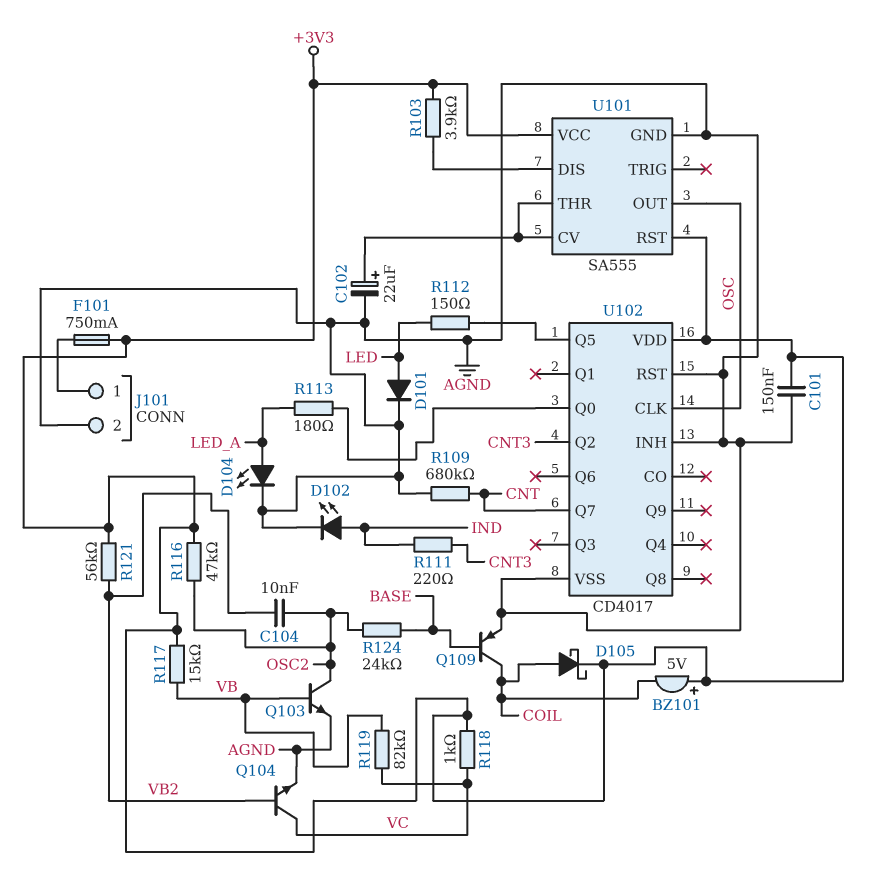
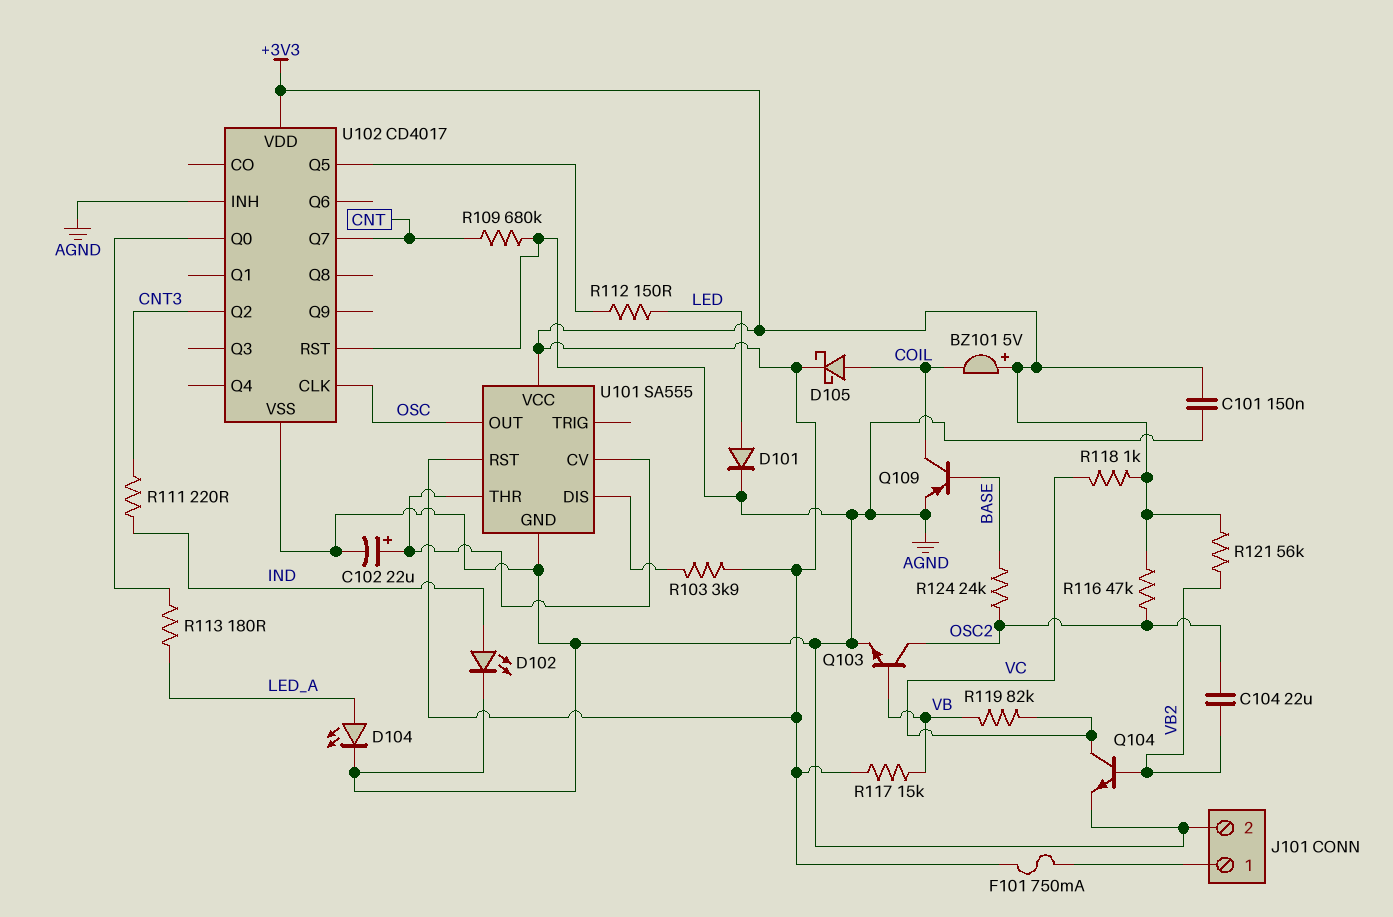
C104: 10nF (OSC2, VB2) -> 22uF (OSC2, VB2)

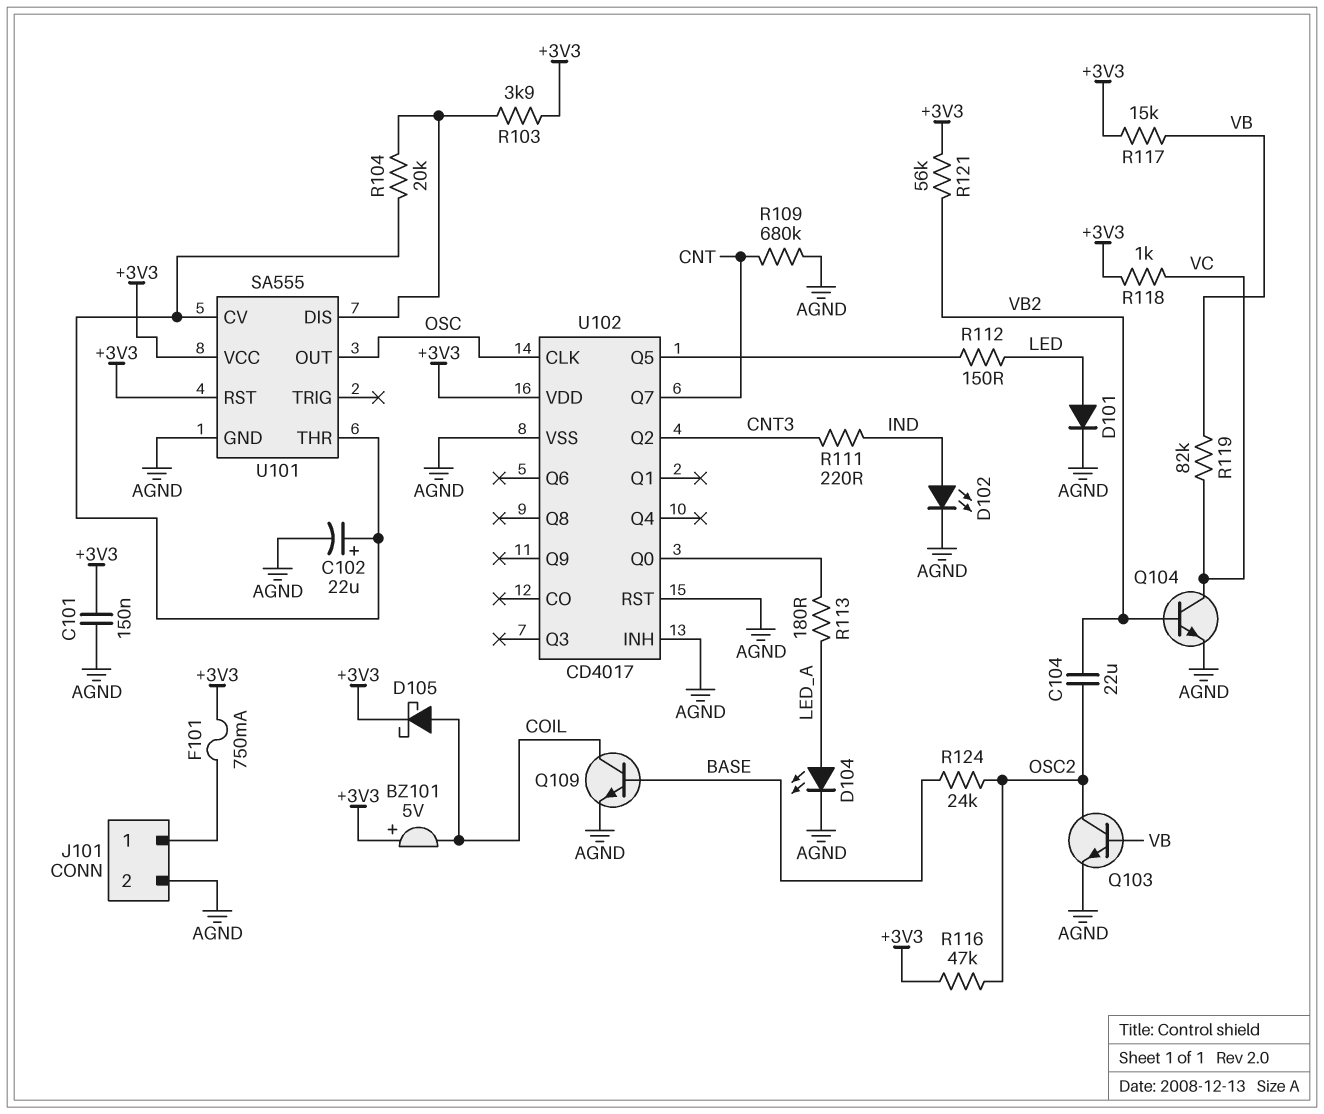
Q109: PNP (B BASE, C COIL, E AGND) -> NPN (B BASE, C COIL, E AGND)
R104: none -> 20k (U101/CV, U101/DIS)

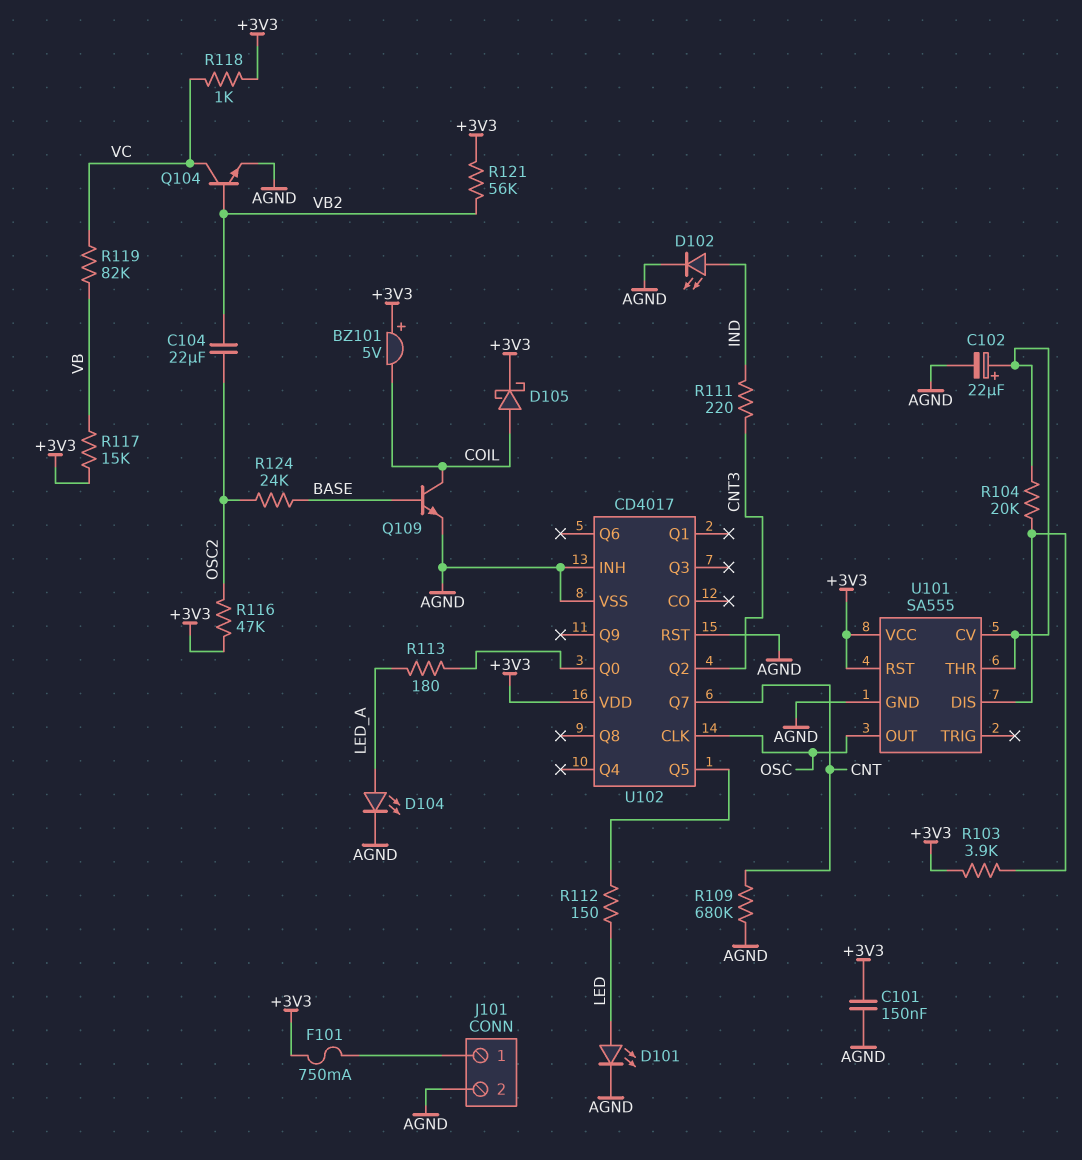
D101: diode (A LED, K AGND) -> LED (A LED, K AGND)
Q103: NPN (B VB, C OSC2, E AGND) -> none

